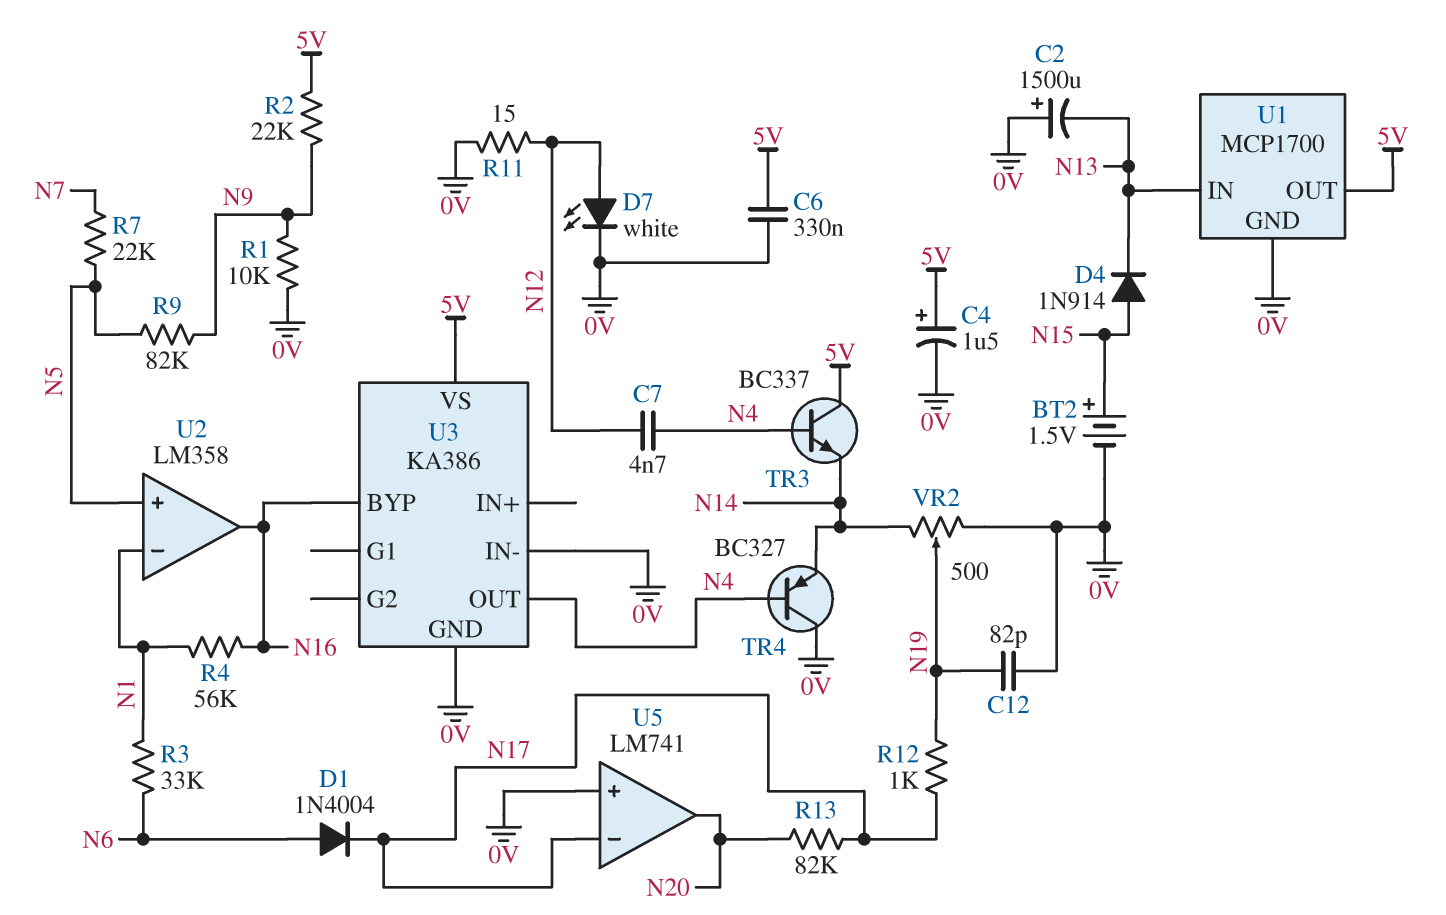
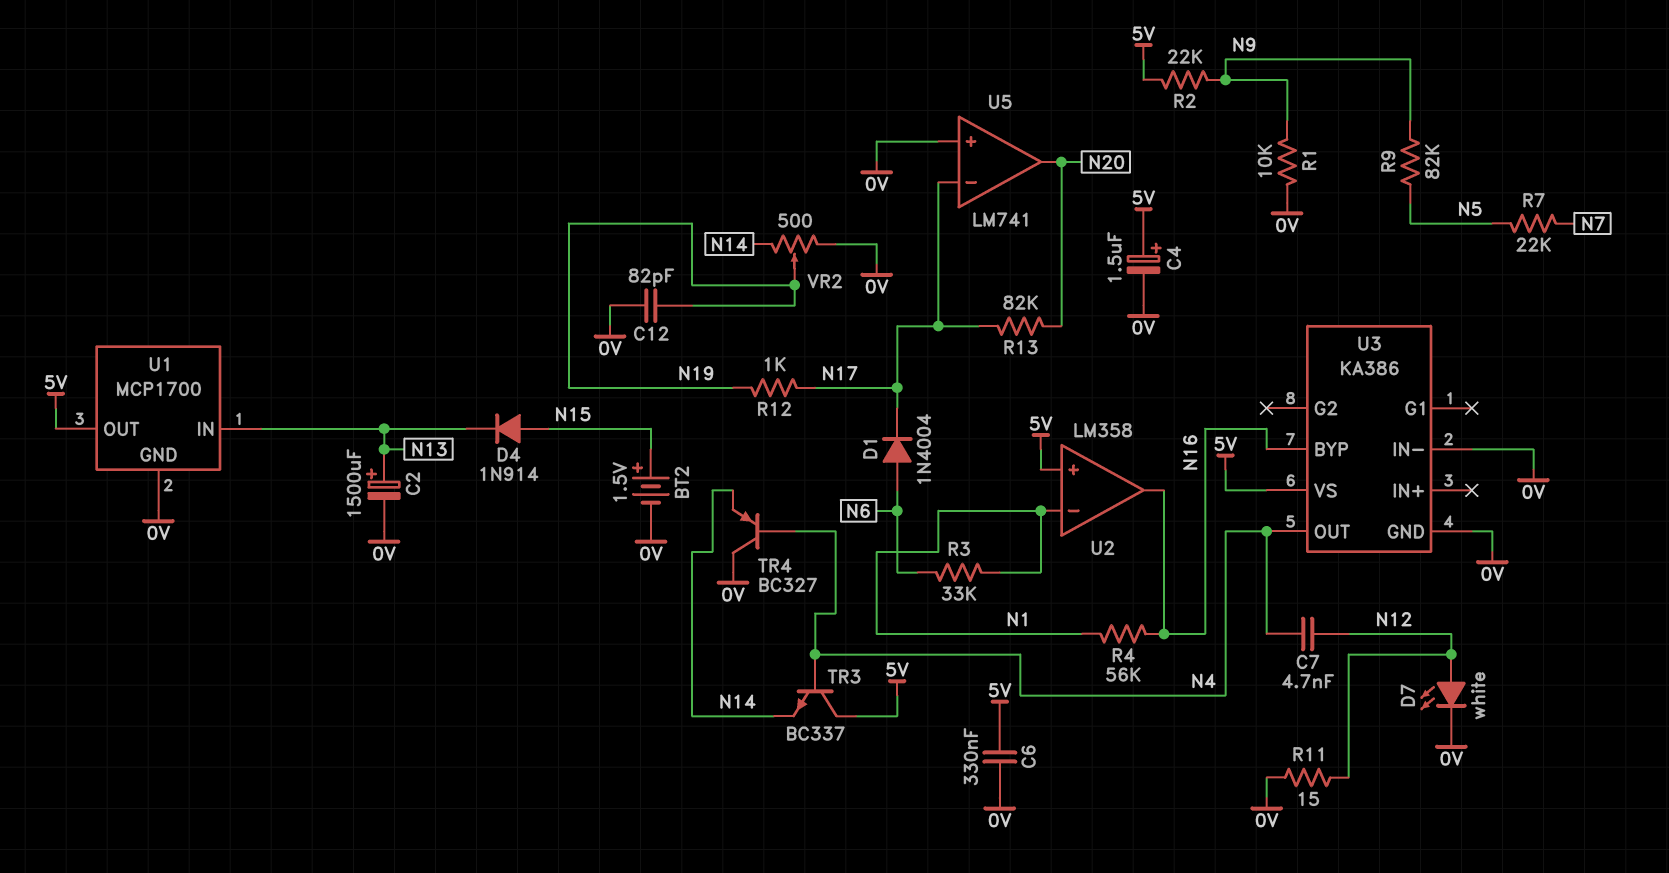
C2: 1500uF (plus 0V, minus N13) -> 1500uF (plus N13, minus 0V)
U2 pin in+: N5 -> 5V

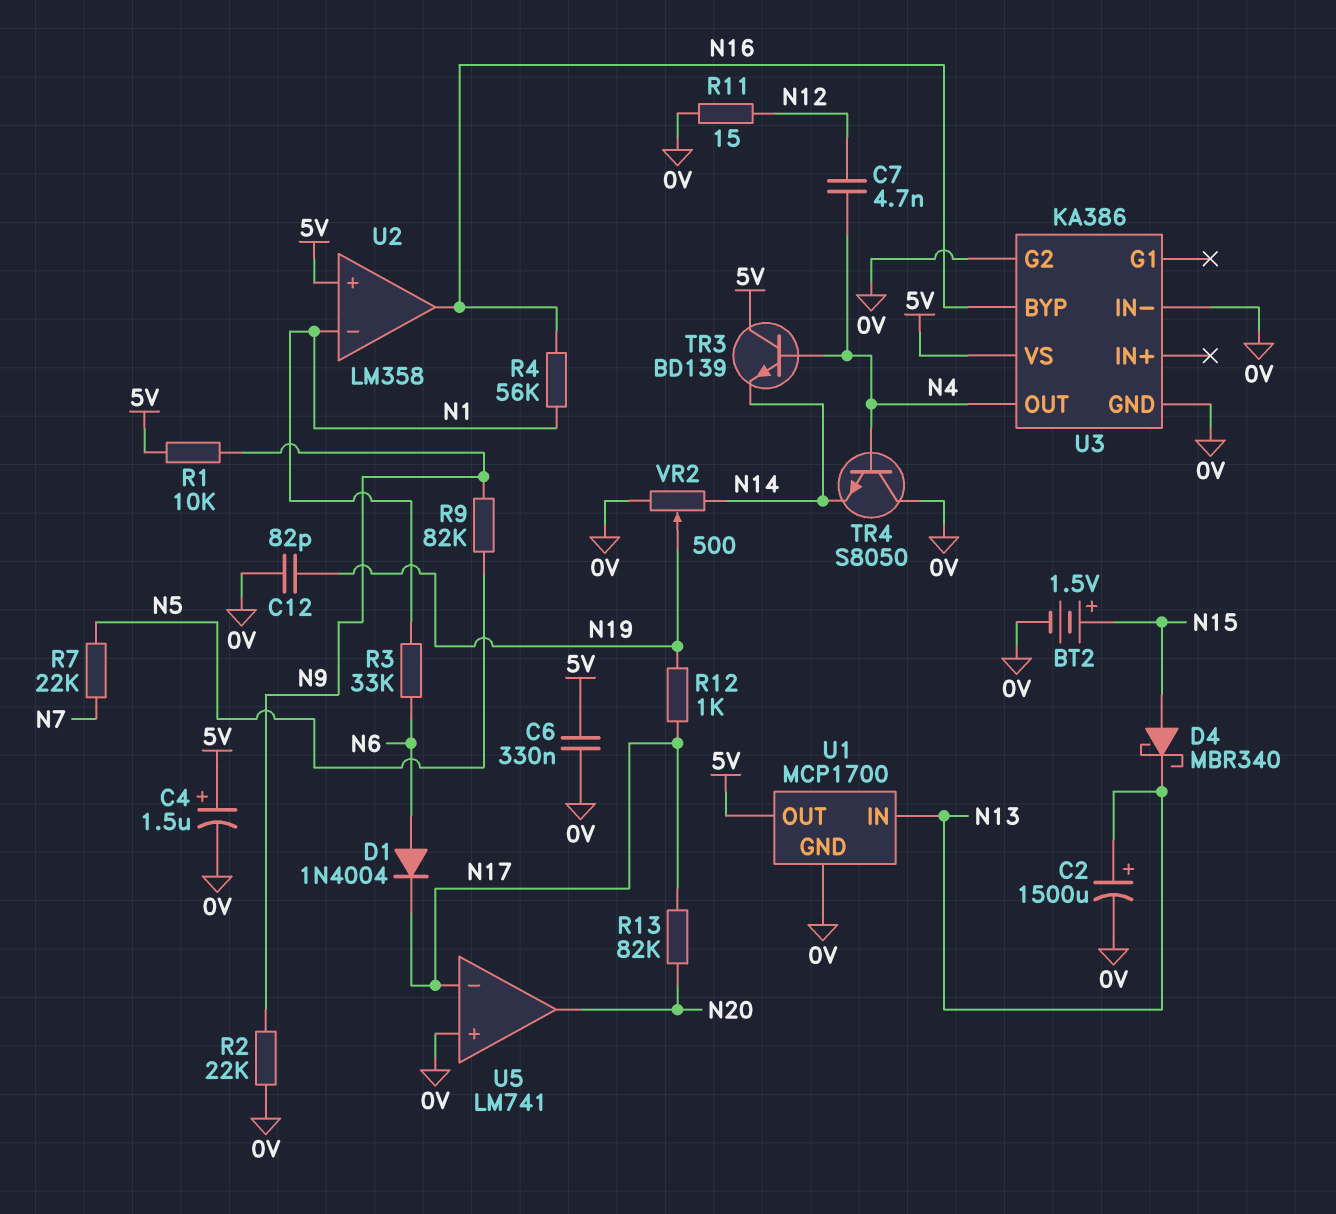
D4: diode 1N914 (A N15, K N13) -> schottky MBR340 (A N15, K N13)
D7: LED white (A N12, K 0V) -> none
R1: 10k (0V, N9) -> 10k (5V, N9)
R2: 22k (5V, N9) -> 22k (0V, N9)
TR3: NPN BC337 (B N4, C 5V, E N14) -> NPN BD139 (B N4, C 5V, E N14)
TR4: PNP BC327 (B N4, C 0V, E N14) -> NPN S8050 (B N4, C 0V, E N14)
U3 pin G2: none -> 0V

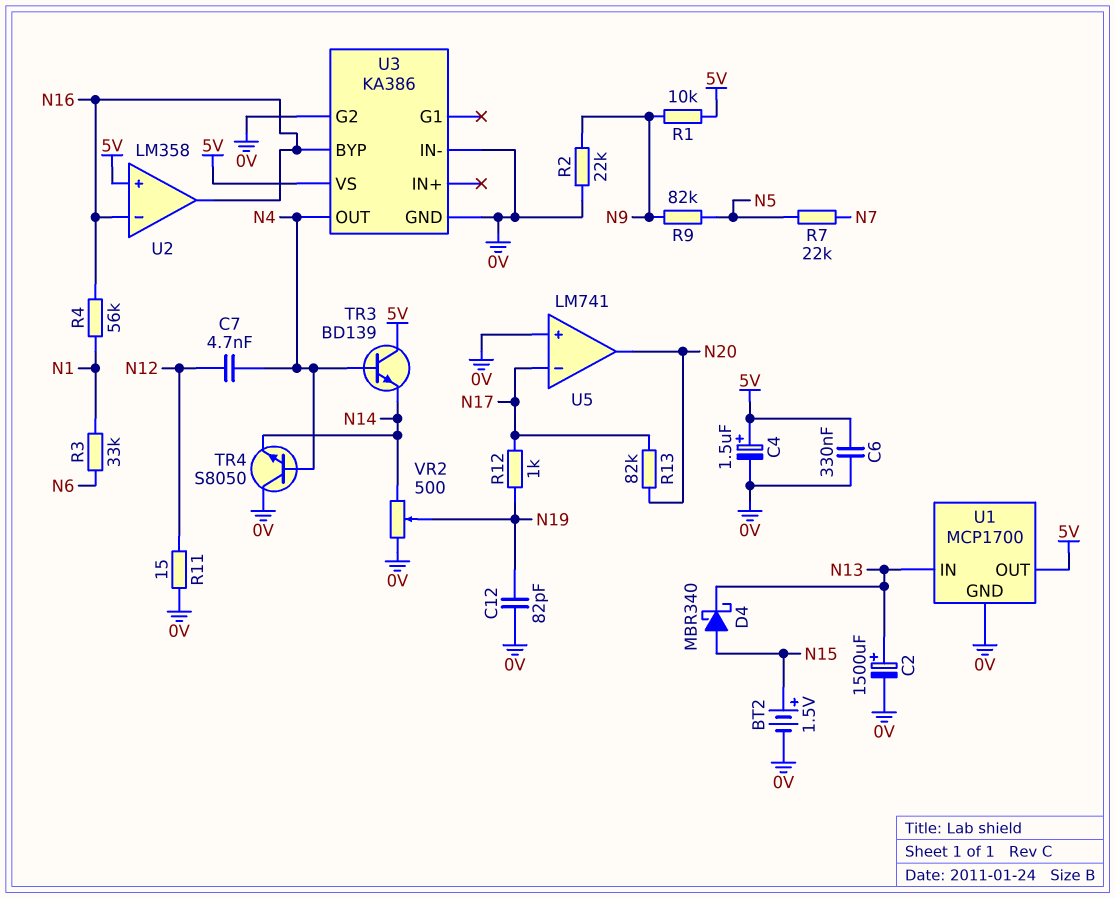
D1: diode 1N4004 (A N6, K N17) -> none
U2 pin in-: N1 -> N16

